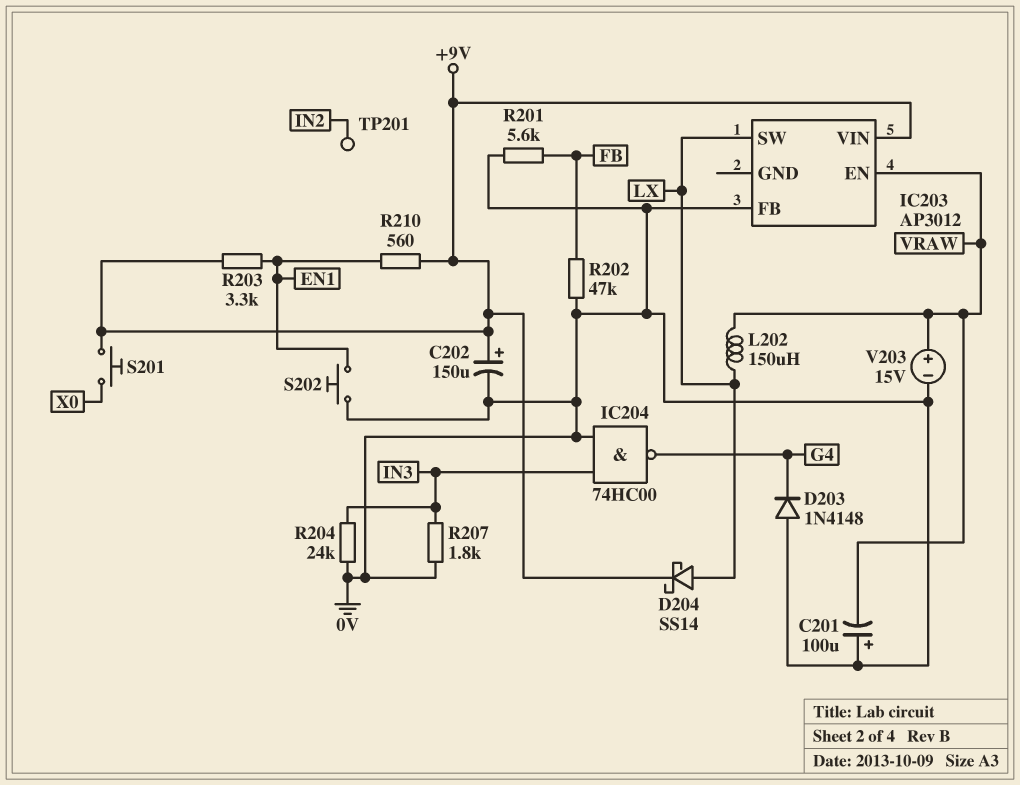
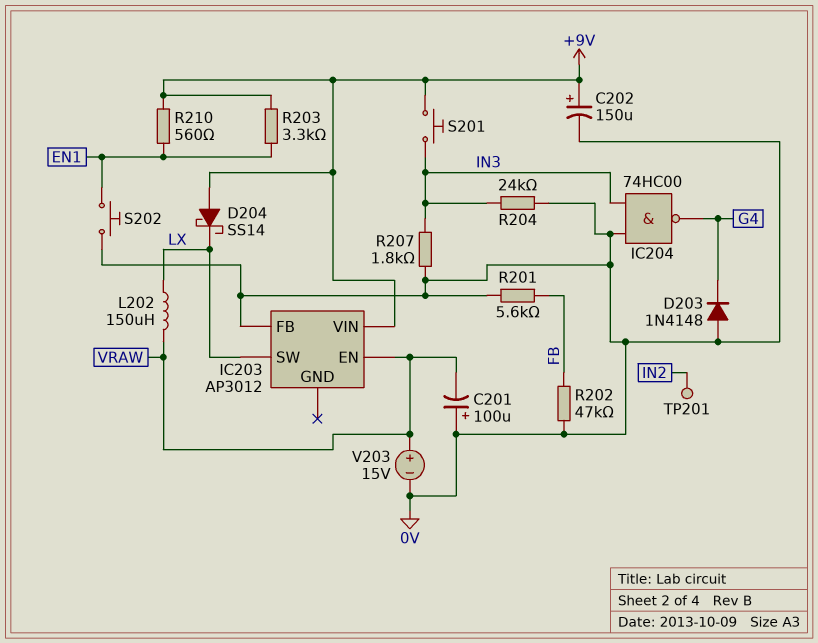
D204: schottky SS14 (A LX, K +9V) -> schottky SS14 (A +9V, K LX)
S201: button (+9V, X0) -> button (+9V, IN3)

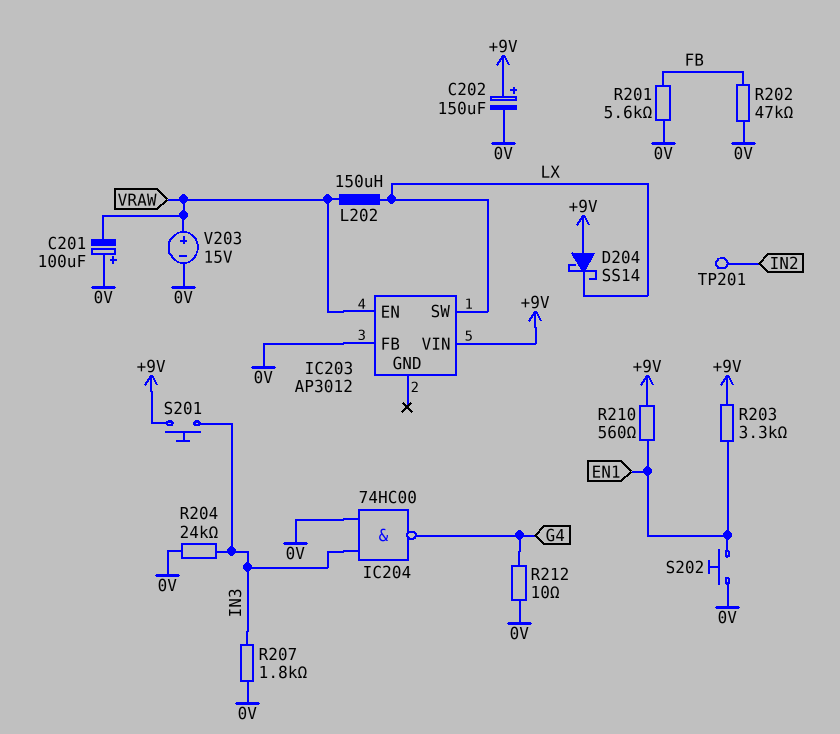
D203: diode 1N4148 (A 0V, K G4) -> none
R212: none -> 10 (0V, G4)

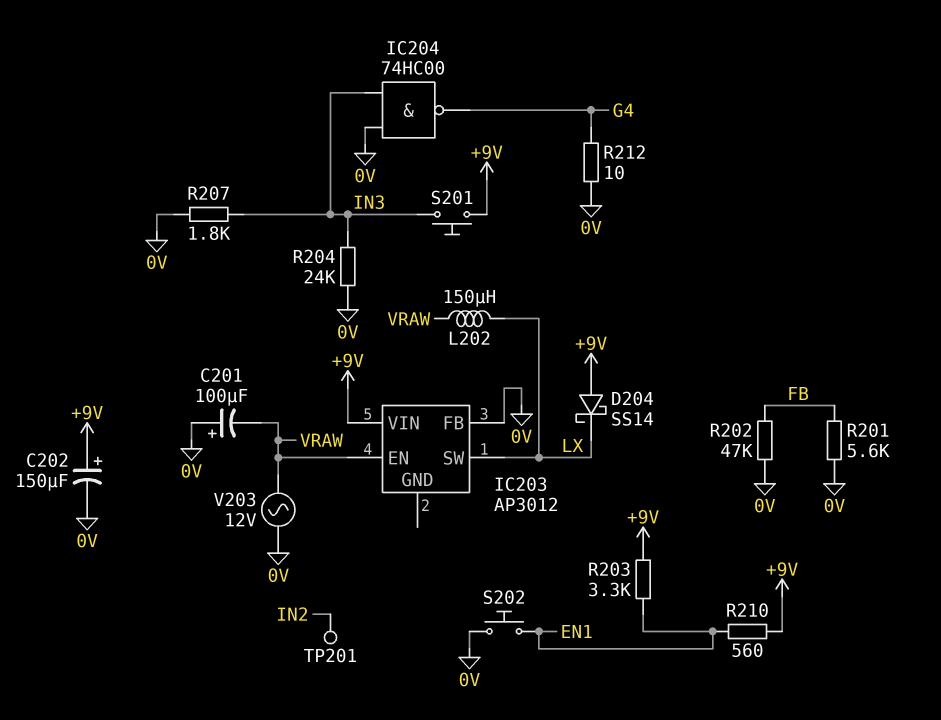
V203: 15V (plus VRAW, minus 0V) -> AC 12V (0V, VRAW)

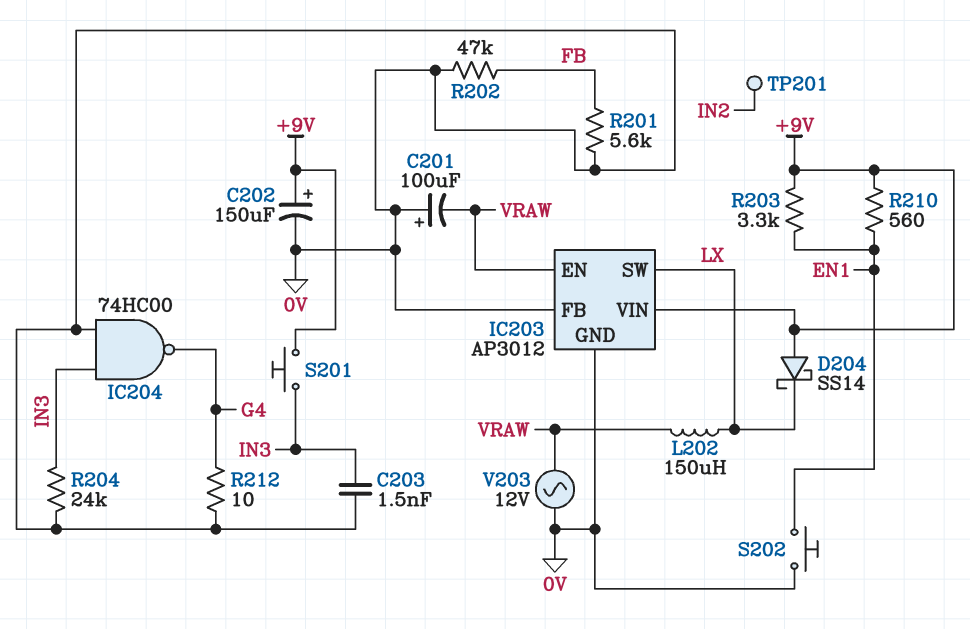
C203: none -> 1.5nF (0V, IN3)
IC203 pin GND: none -> 0V
R207: 1.8k (0V, IN3) -> none

